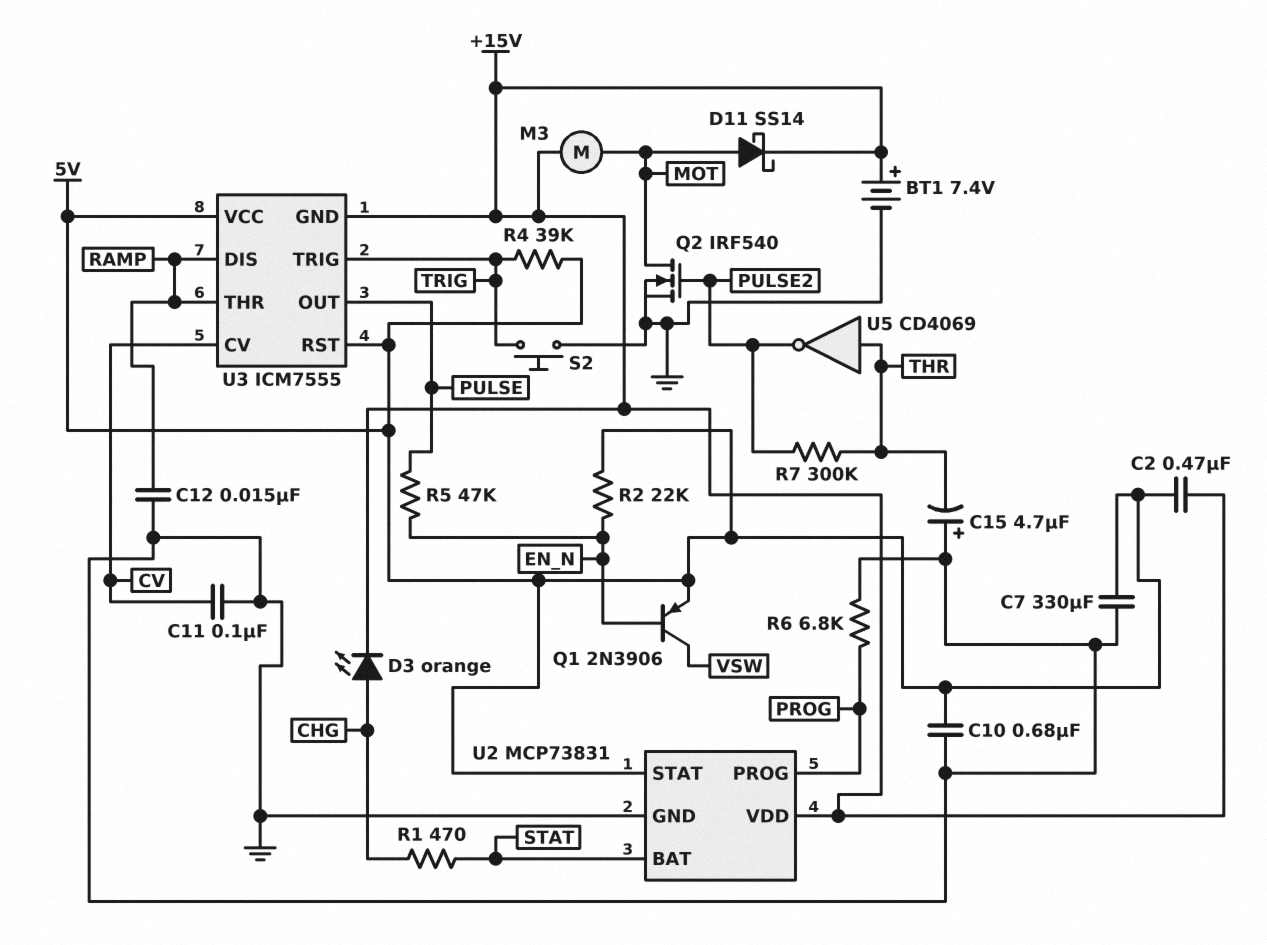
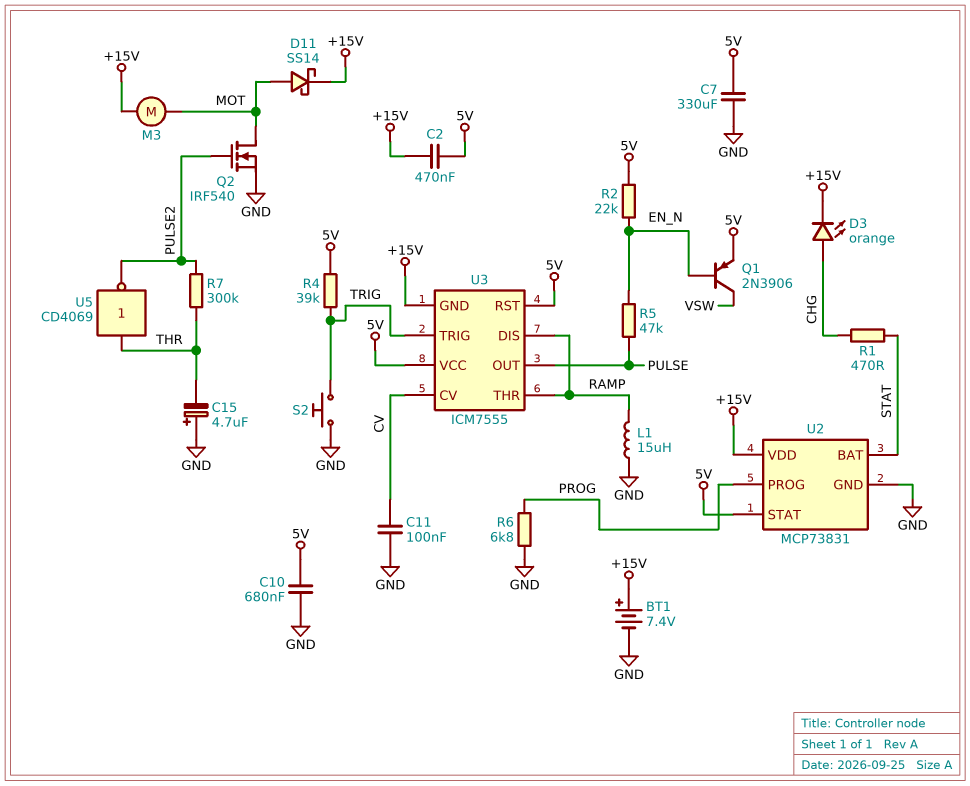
C12: 15nF (GND, RAMP) -> none
L1: none -> 15uH (GND, RAMP)

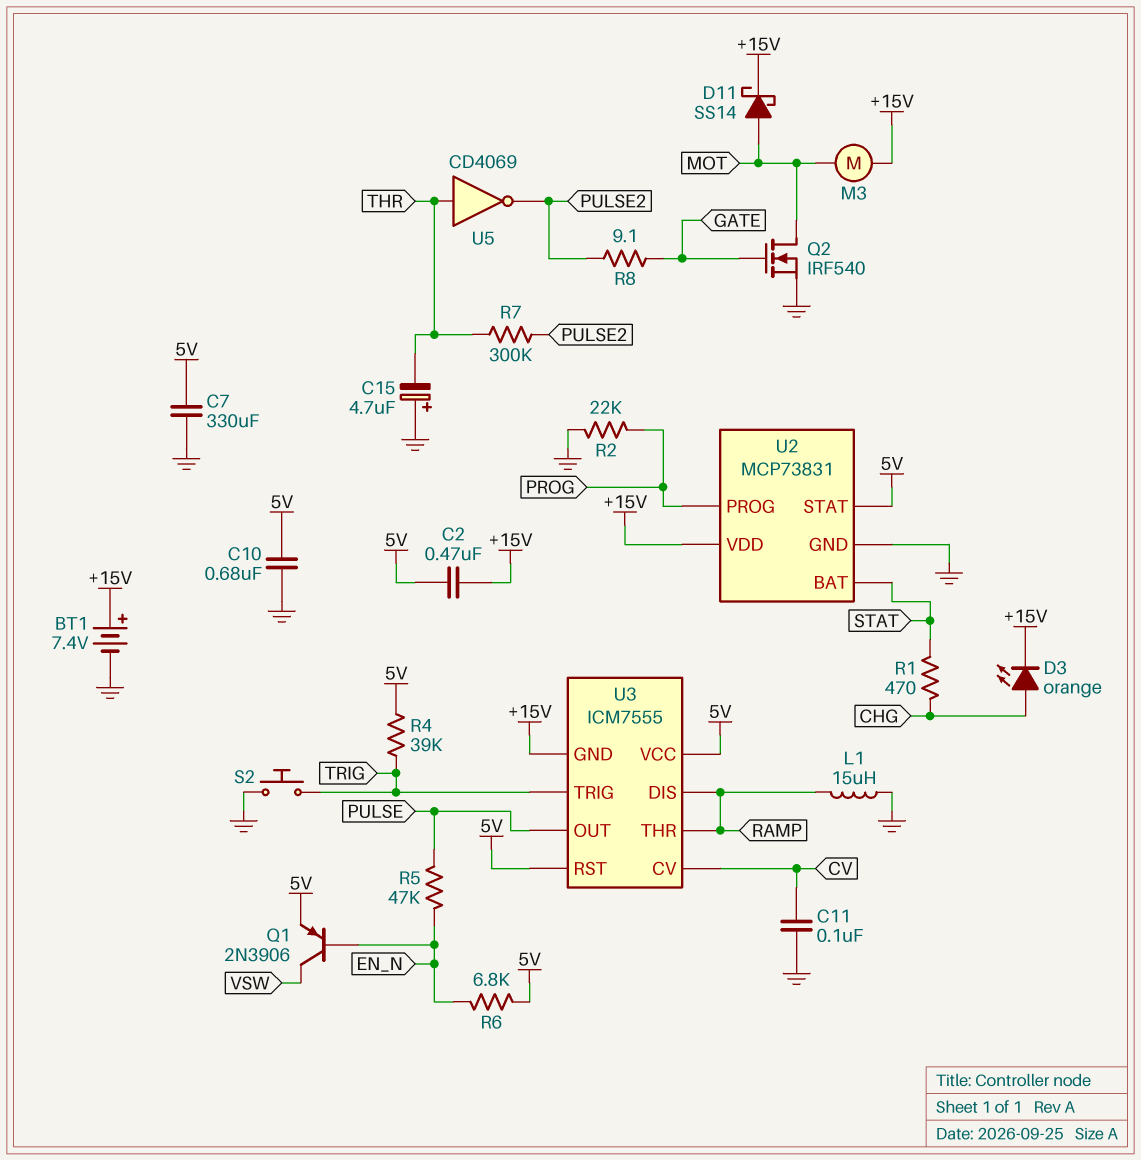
Q2: NMOS IRF540 (G PULSE2, D MOT, S GND) -> NMOS IRF540 (G GATE, D MOT, S GND)
R2: 22k (5V, EN_N) -> 22k (GND, PROG)
R6: 6.8k (GND, PROG) -> 6.8k (5V, EN_N)
R8: none -> 9.1 (GATE, PULSE2)

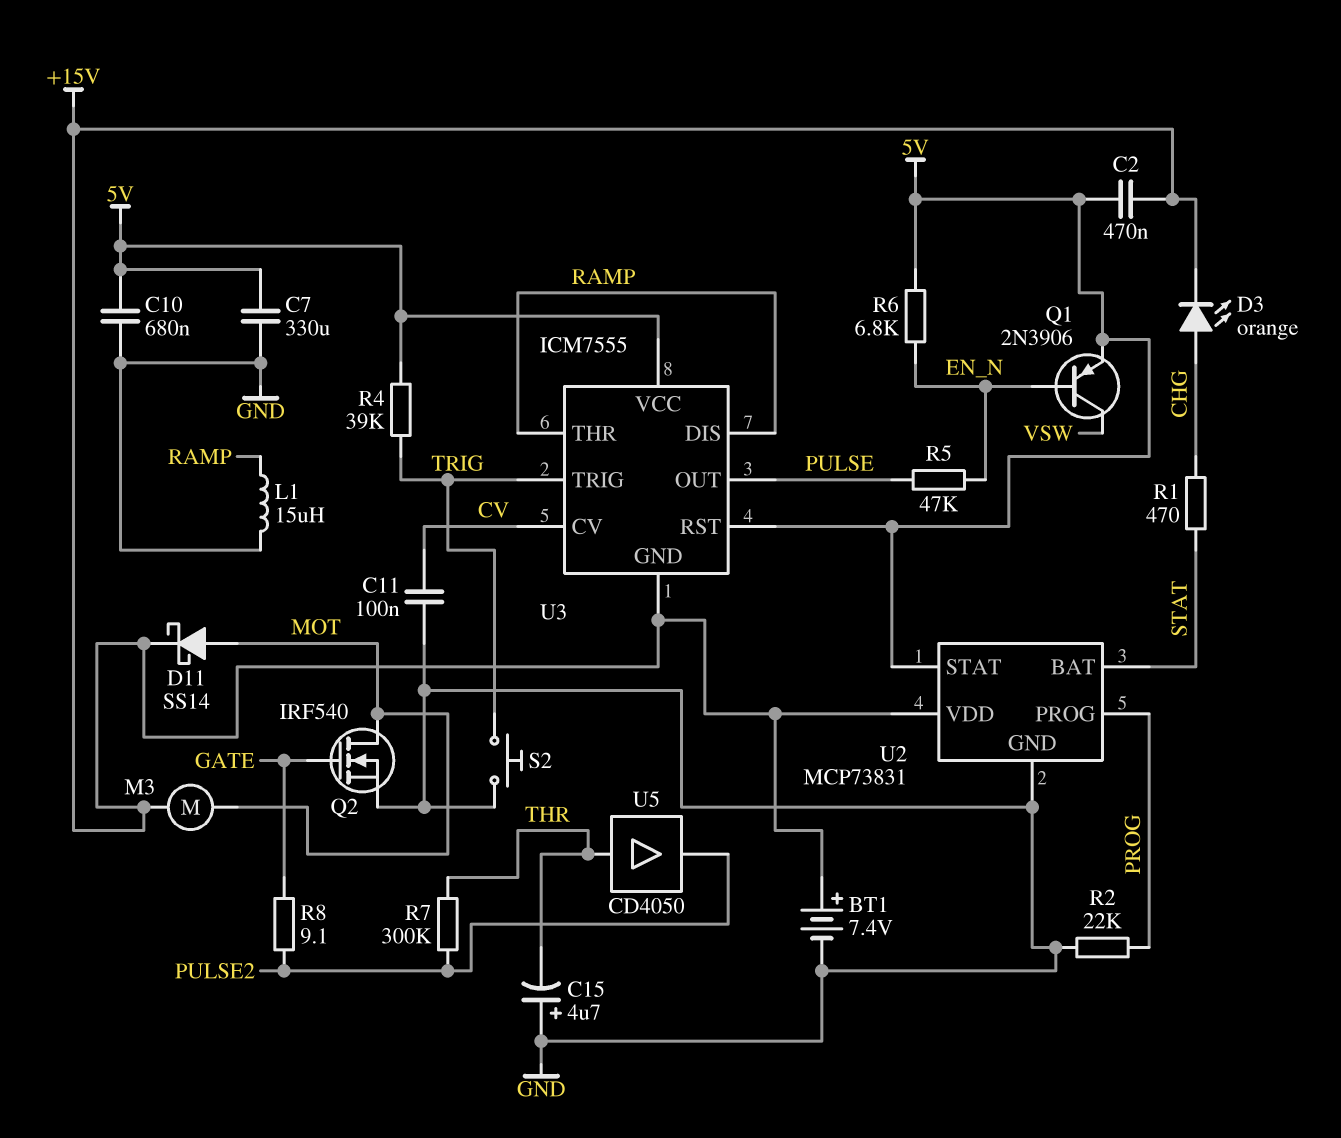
U5: NOT CD4069 (in THR, out PULSE2) -> buffer CD4050 (in THR, out PULSE2)

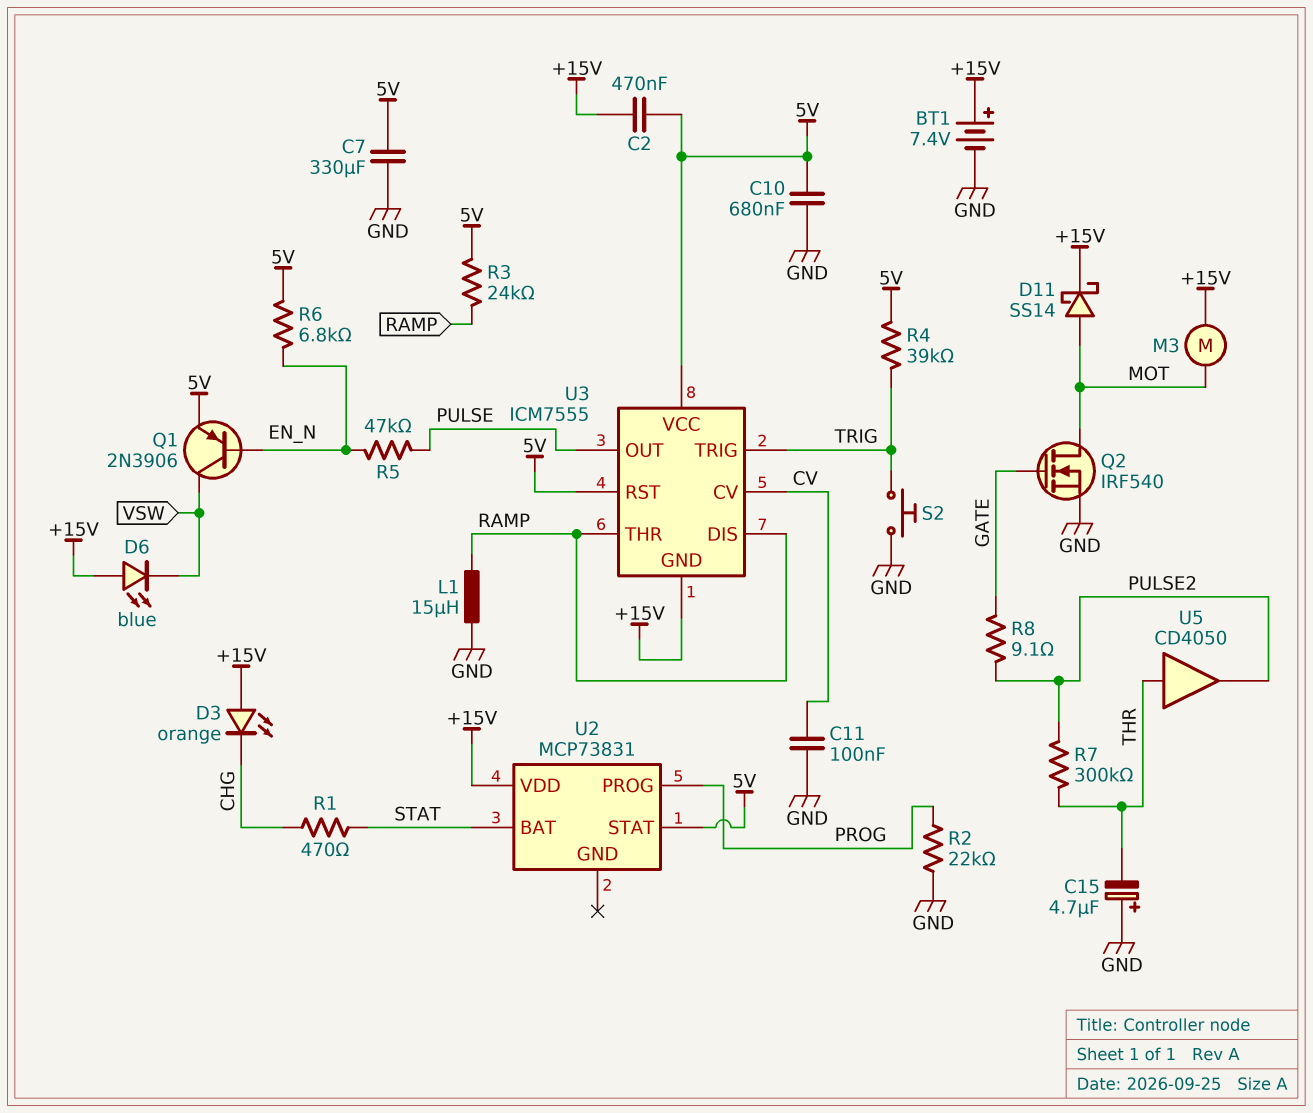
D3: LED orange (A CHG, K +15V) -> LED orange (A +15V, K CHG)
D6: none -> LED blue (A +15V, K VSW)
R3: none -> 24k (5V, RAMP)
U2 pin GND: GND -> none

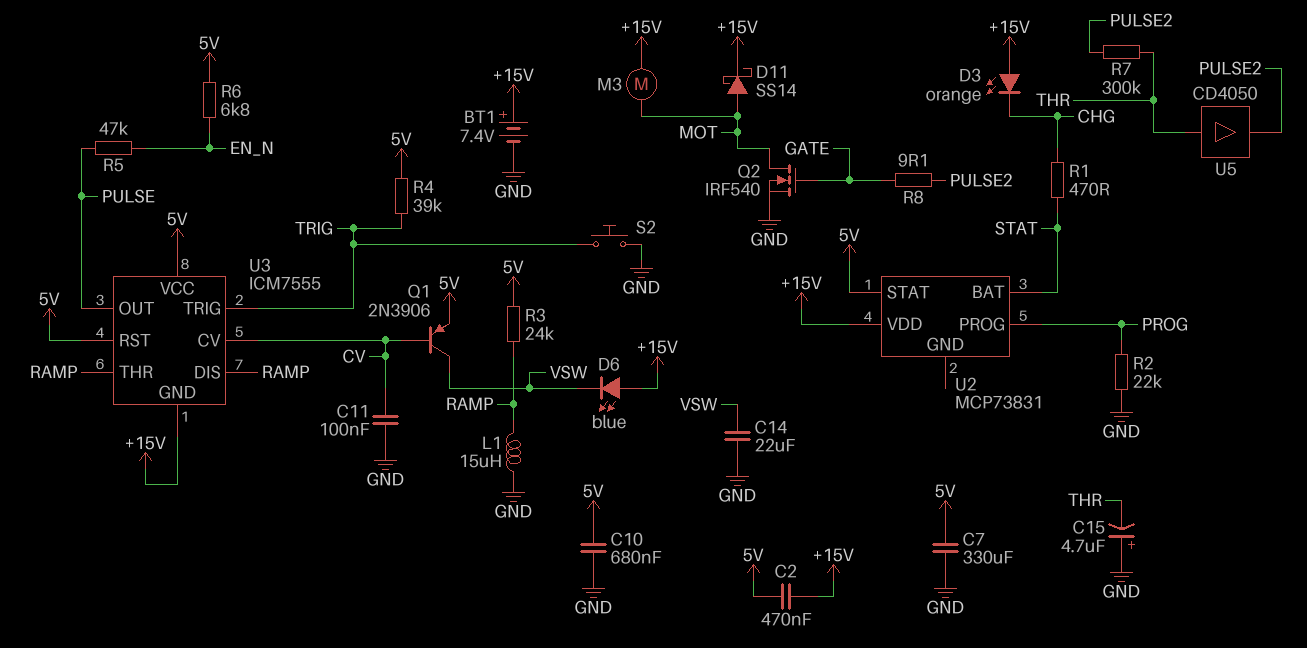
C14: none -> 22uF (GND, VSW)
Q1: PNP 2N3906 (B EN_N, C VSW, E 5V) -> PNP 2N3906 (B CV, C VSW, E 5V)

